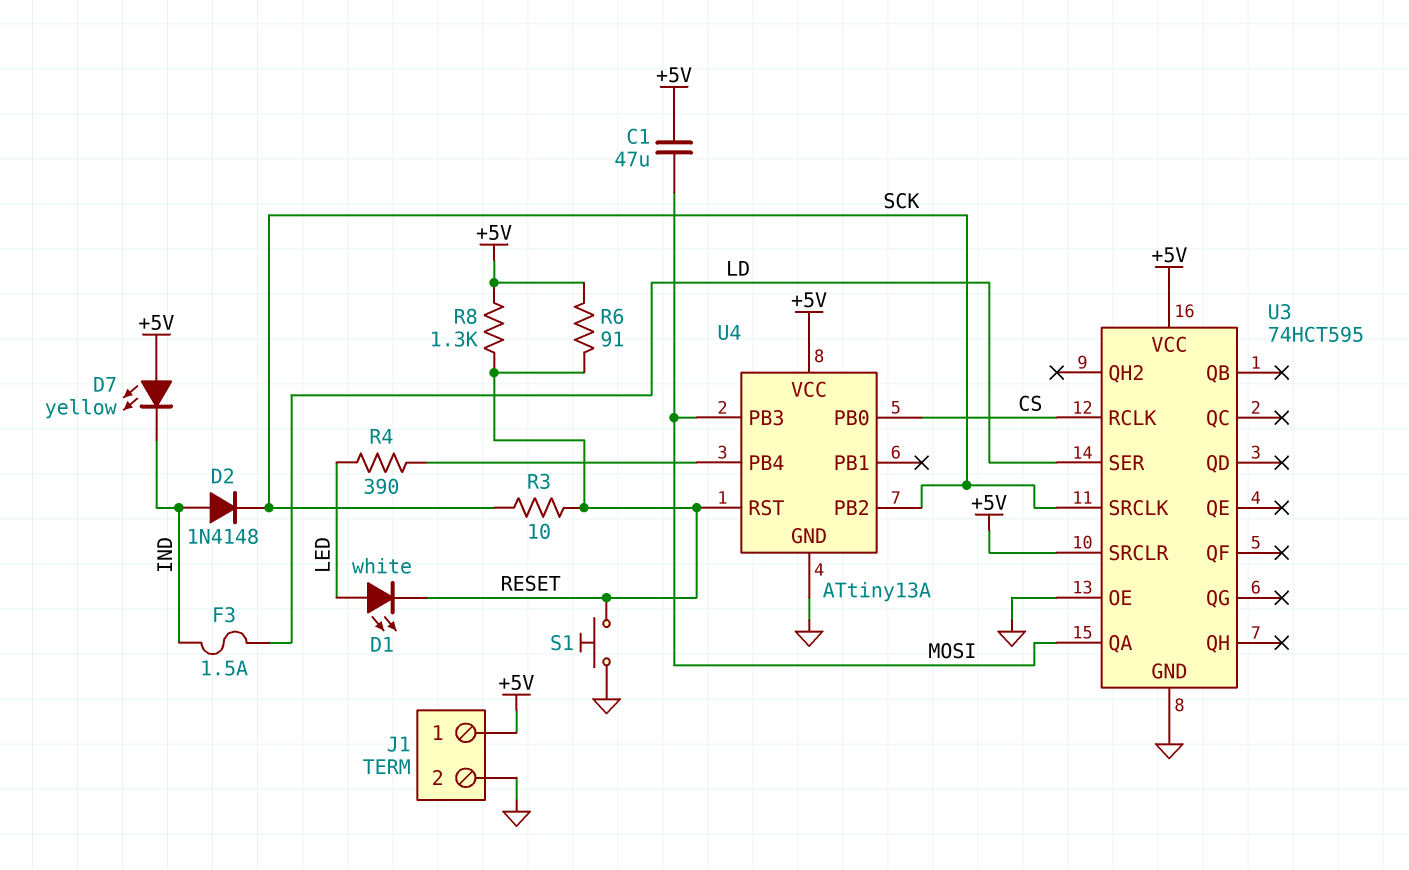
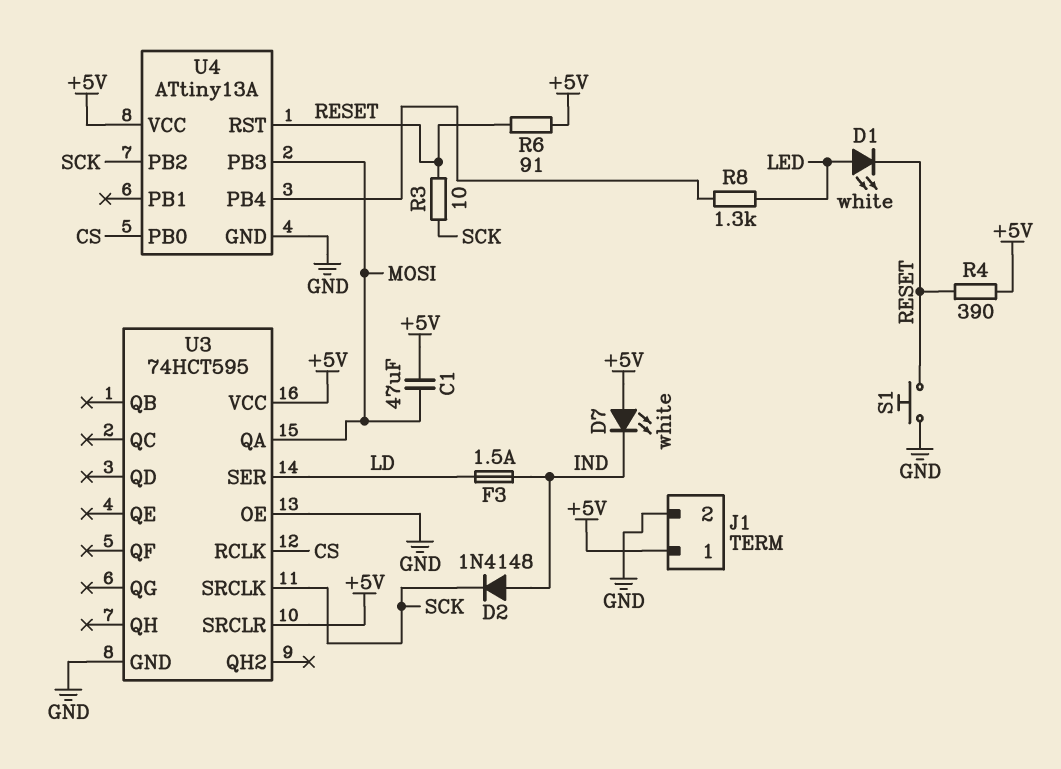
D7: LED yellow (A +5V, K IND) -> LED white (A +5V, K IND)
R4: 390 (LED, U4/PB4) -> 390 (+5V, RESET)
R8: 1.3k (+5V, RESET) -> 1.3k (LED, U4/PB4)

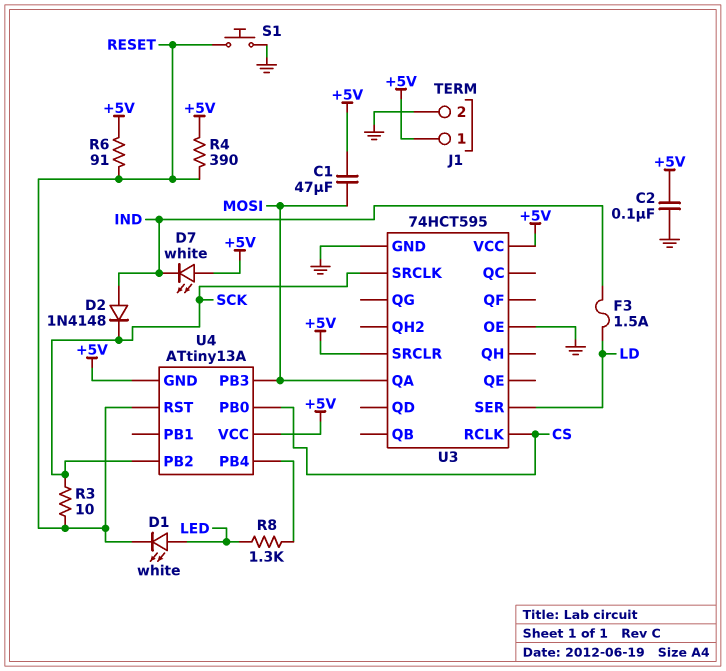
C2: none -> 100nF (+5V, GND)
U4 pin GND: GND -> +5V

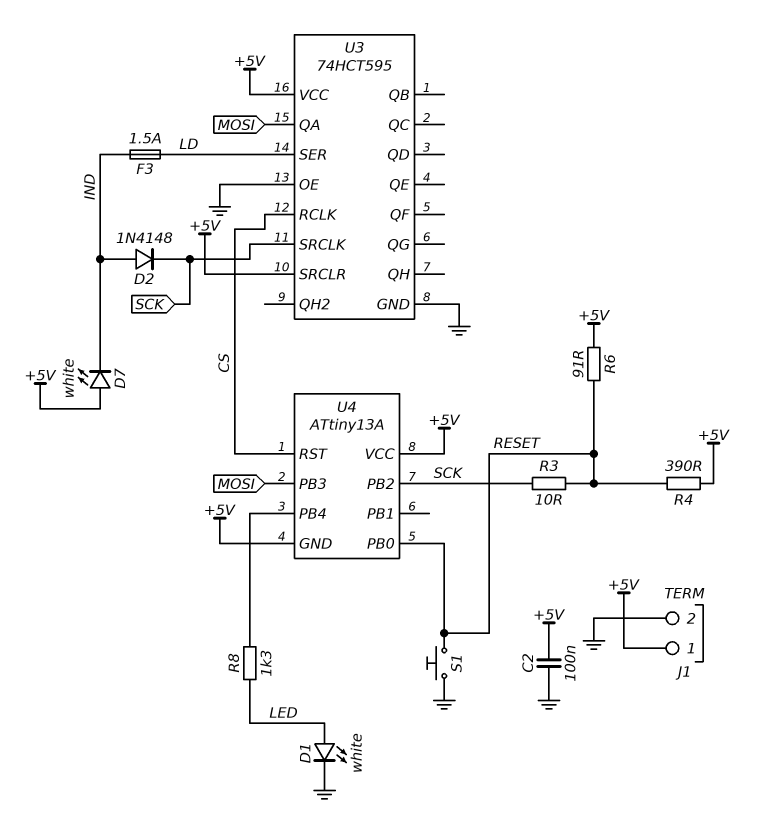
C1: 47uF (+5V, MOSI) -> none
D1: LED white (A LED, K RESET) -> LED white (A LED, K GND)
U4 pin PB0: CS -> RESET
U4 pin RST: RESET -> CS

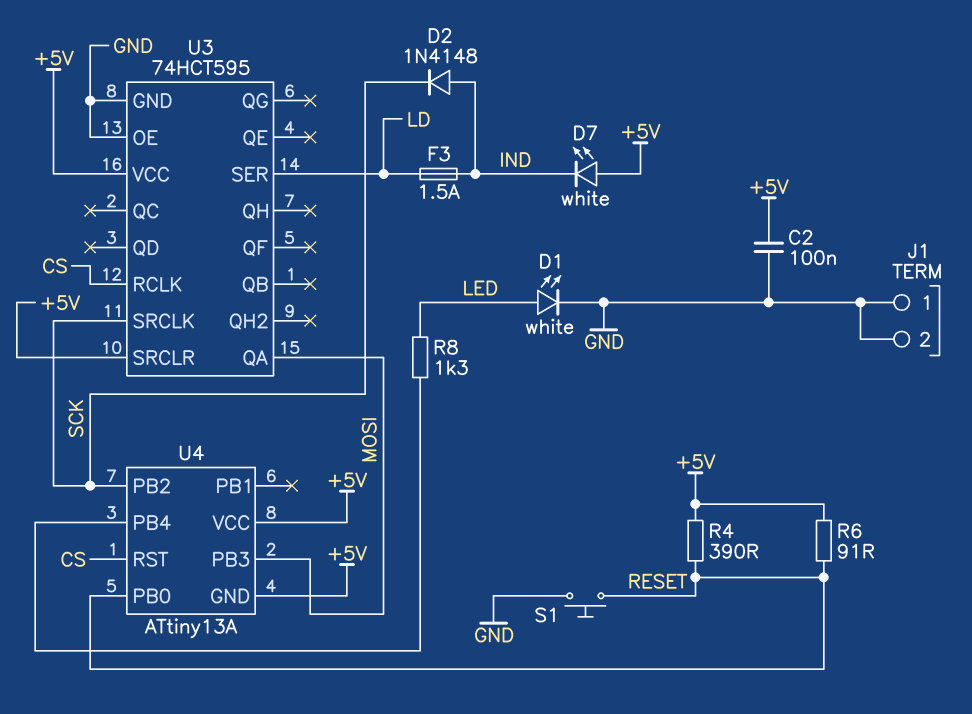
J1 pin 1: +5V -> GND
R3: 10 (RESET, SCK) -> none

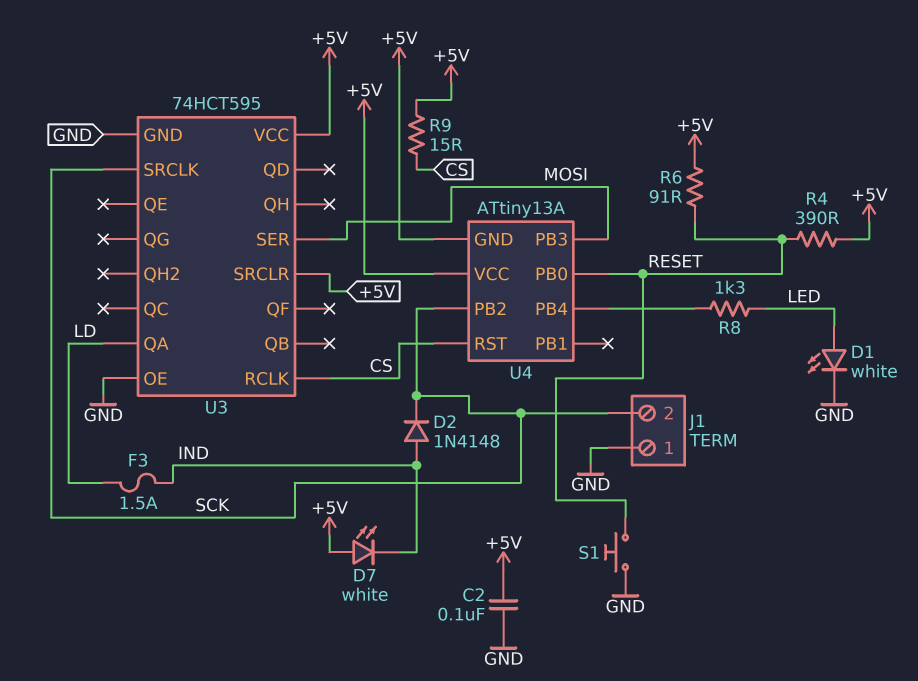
J1 pin 2: GND -> SCK
R9: none -> 15 (+5V, CS)
U3 pin QA: MOSI -> LD
U3 pin SER: LD -> MOSI

